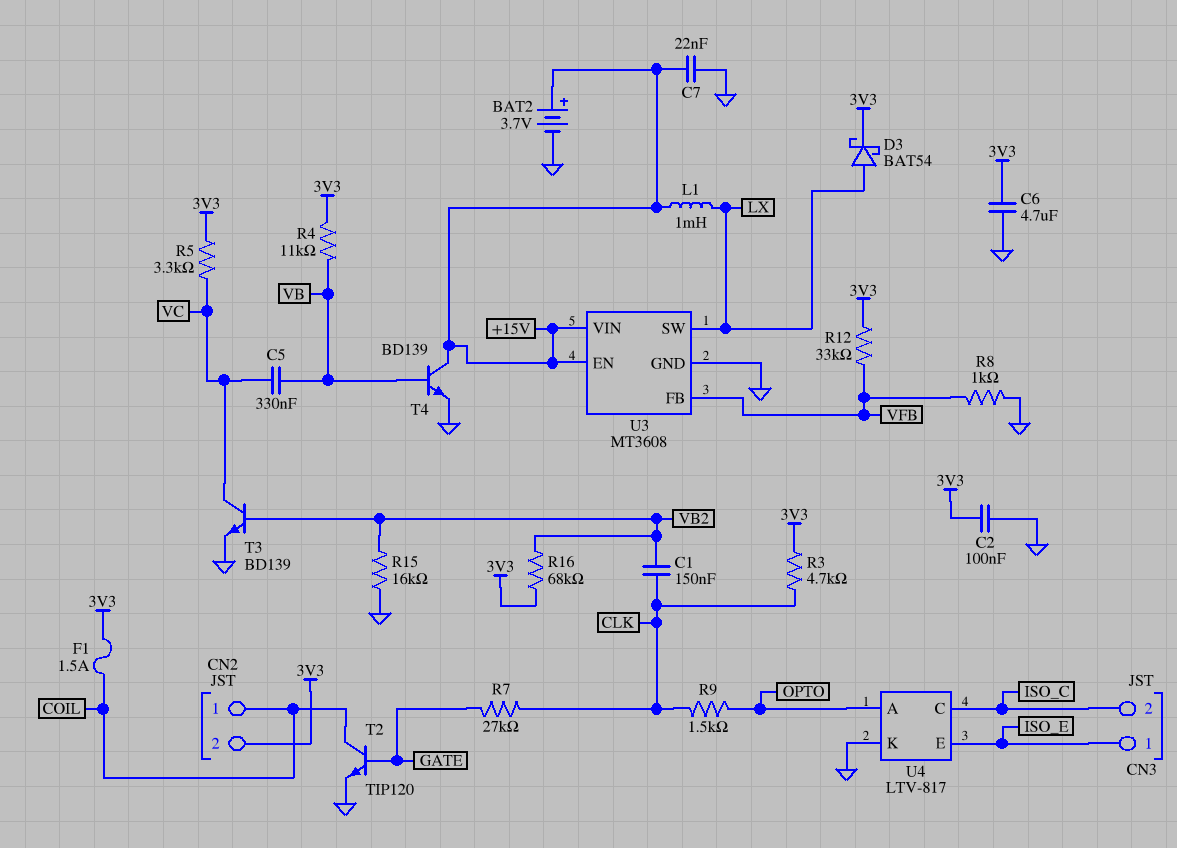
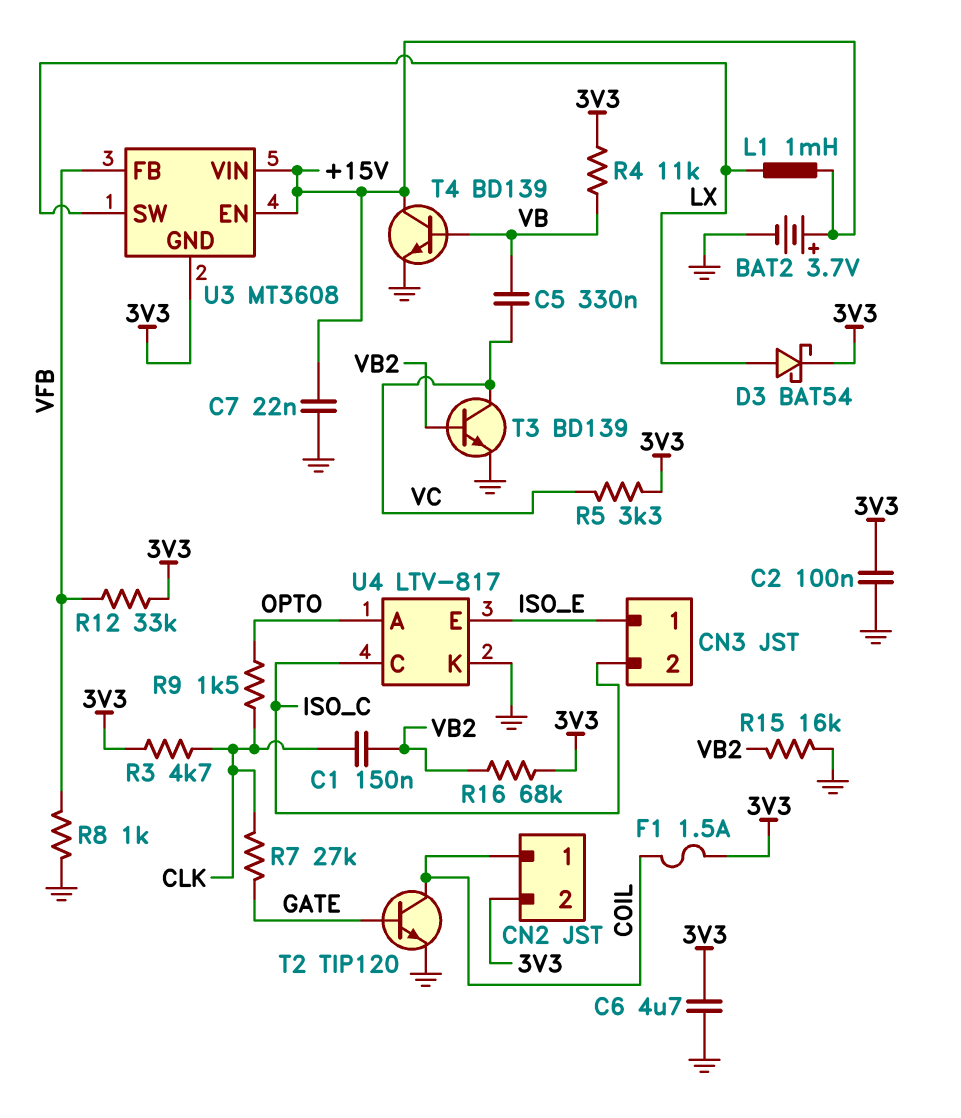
U3 pin GND: GND -> 3V3

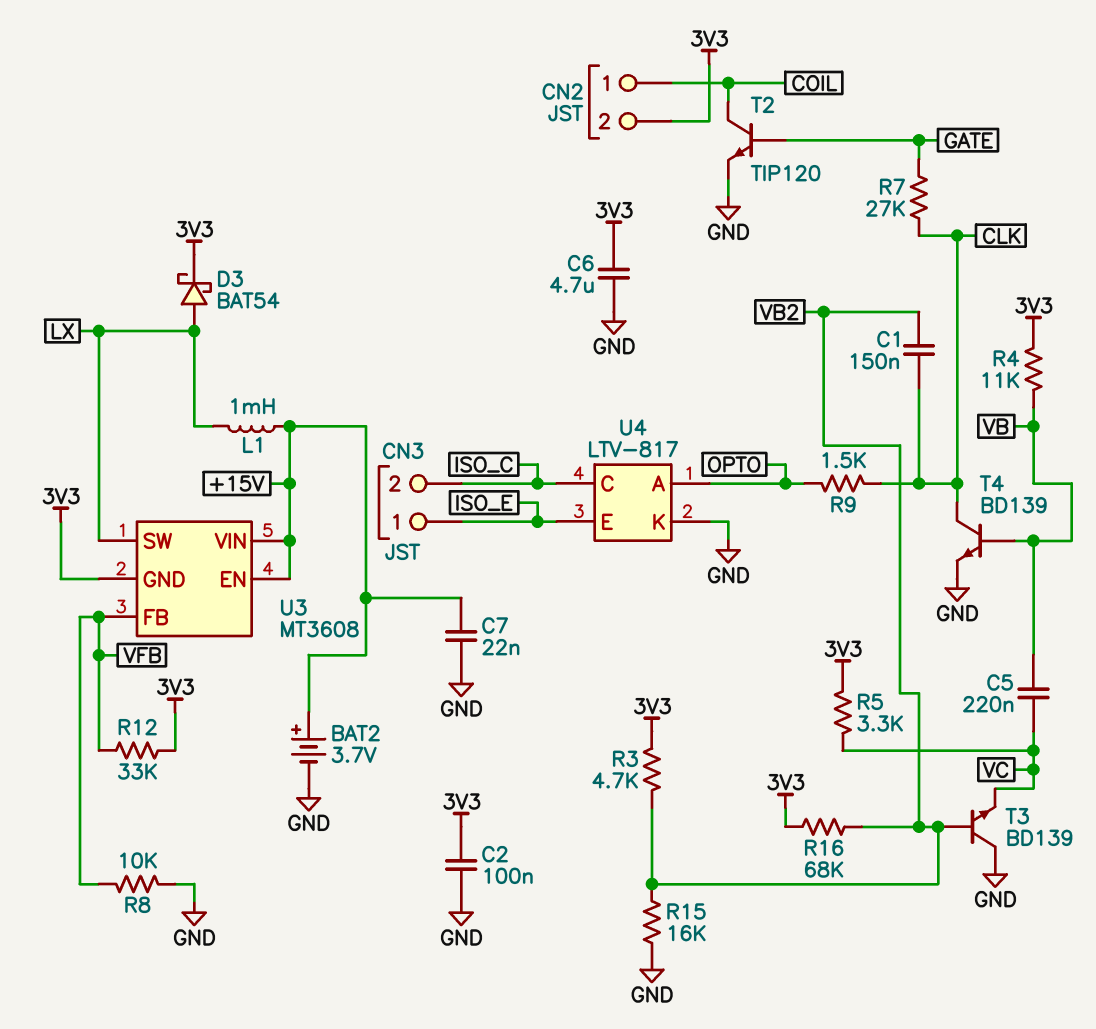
C5: 330nF (VB, VC) -> 220nF (VB, VC)
F1: 1.5A (3V3, COIL) -> none
R3: 4.7k (3V3, CLK) -> 4.7k (3V3, VB2)
R8: 1k (GND, VFB) -> 10k (GND, VFB)
T3: NPN BD139 (B VB2, C VC, E GND) -> NPN BD139 (B VB2, C GND, E VC)
T4: NPN BD139 (B VB, C +15V, E GND) -> NPN BD139 (B VB, C CLK, E GND)

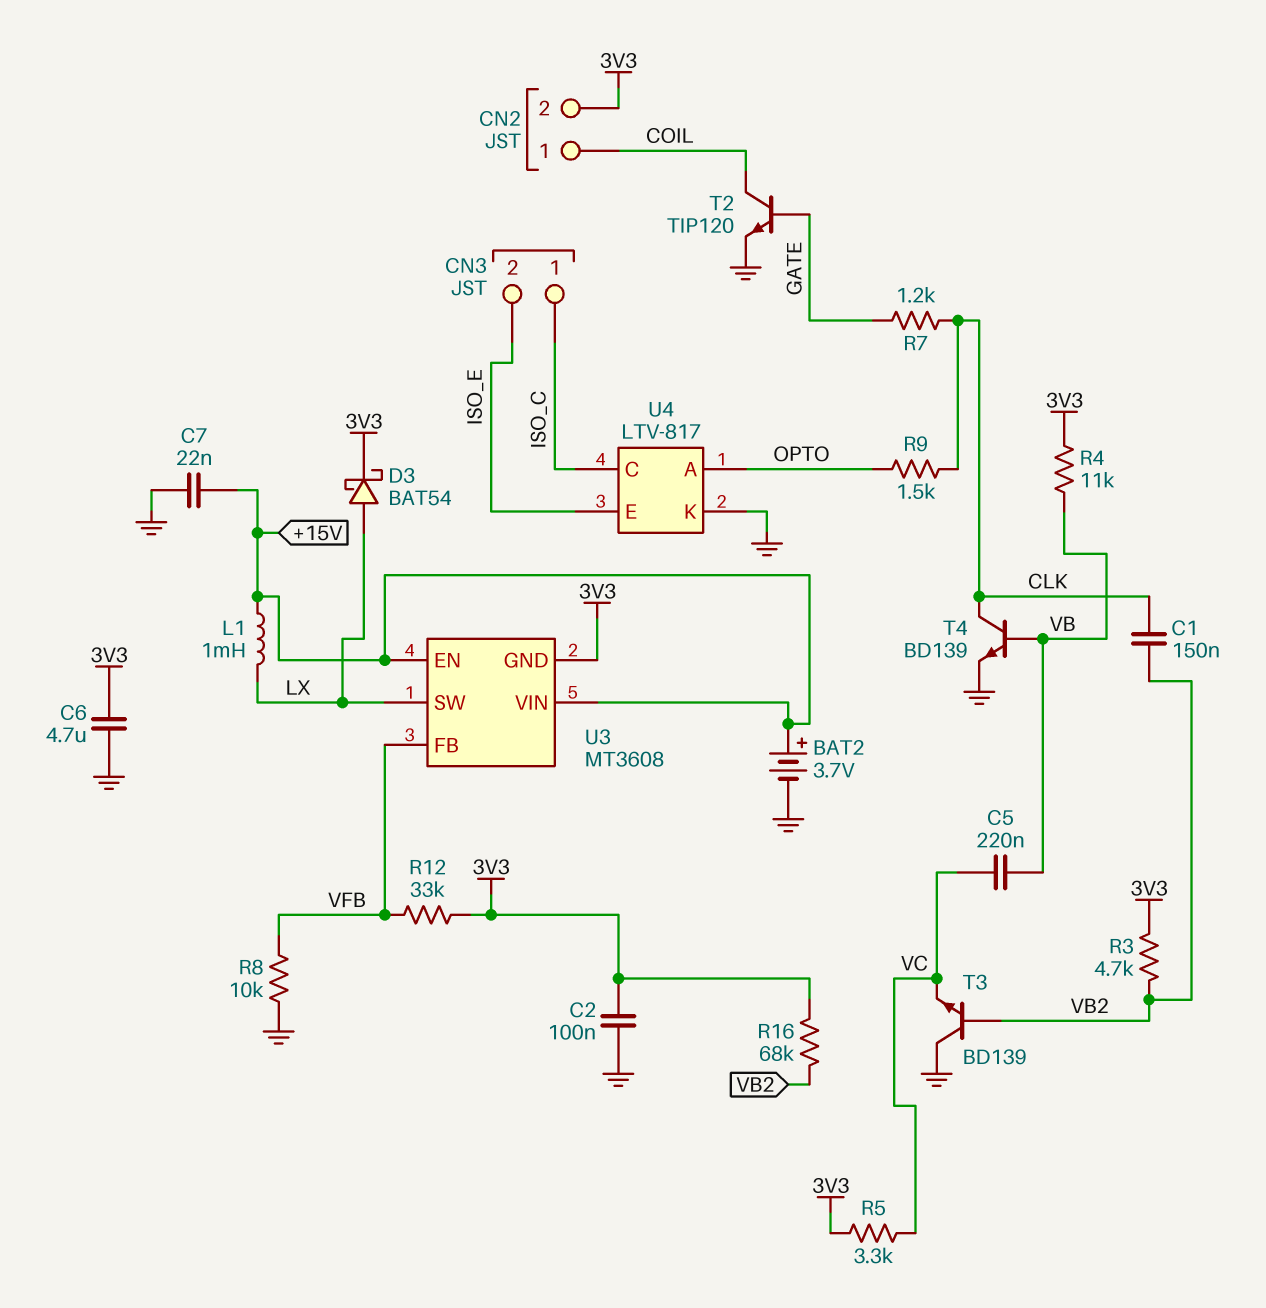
CN3 pin 1: ISO_E -> ISO_C
CN3 pin 2: ISO_C -> ISO_E
R7: 27k (CLK, GATE) -> 1.2k (CLK, GATE)
R15: 16k (GND, VB2) -> none

